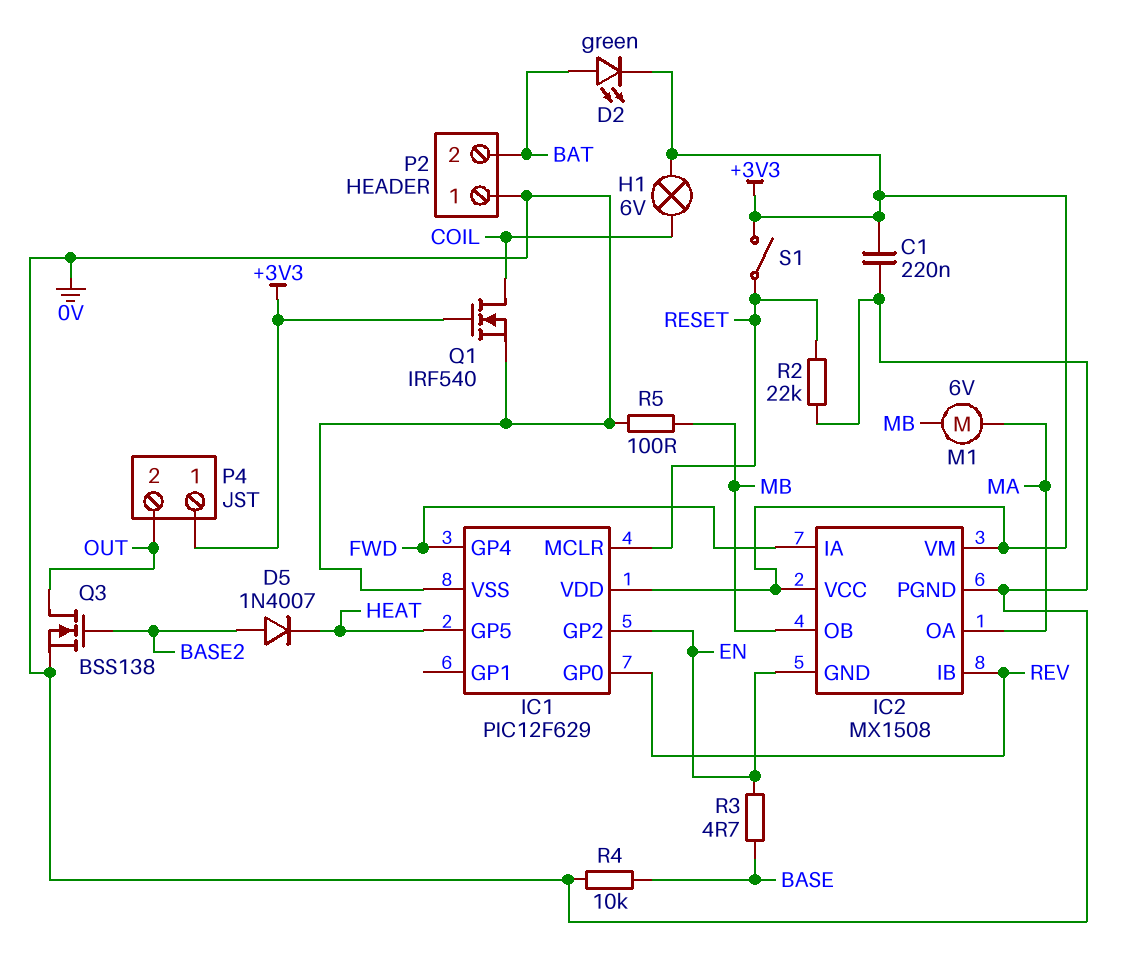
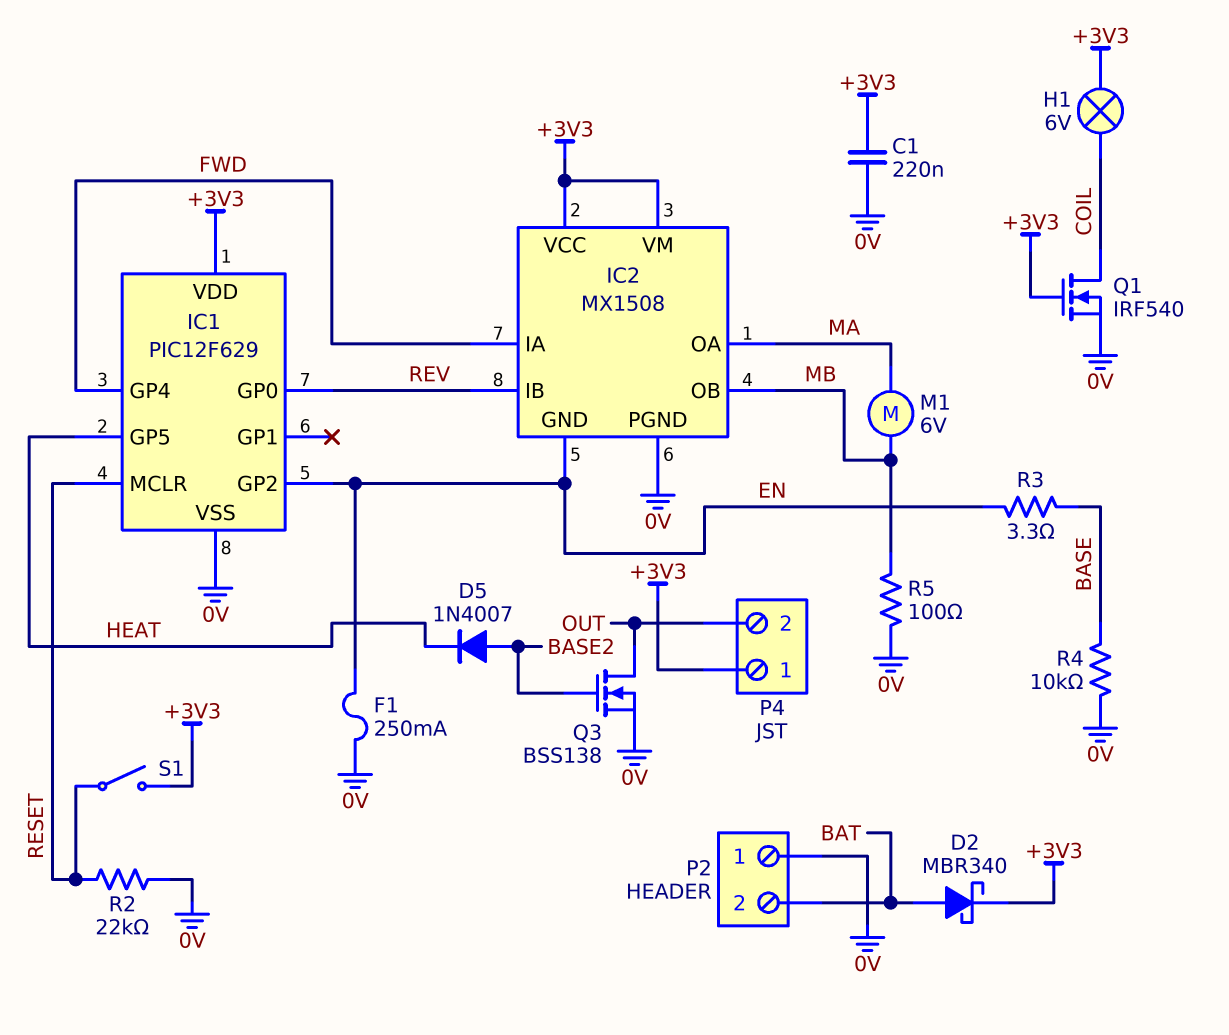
D2: LED green (A BAT, K +3V3) -> schottky MBR340 (A BAT, K +3V3)
F1: none -> 250mA (0V, EN)
R3: 4.7 (BASE, EN) -> 3.3 (BASE, EN)

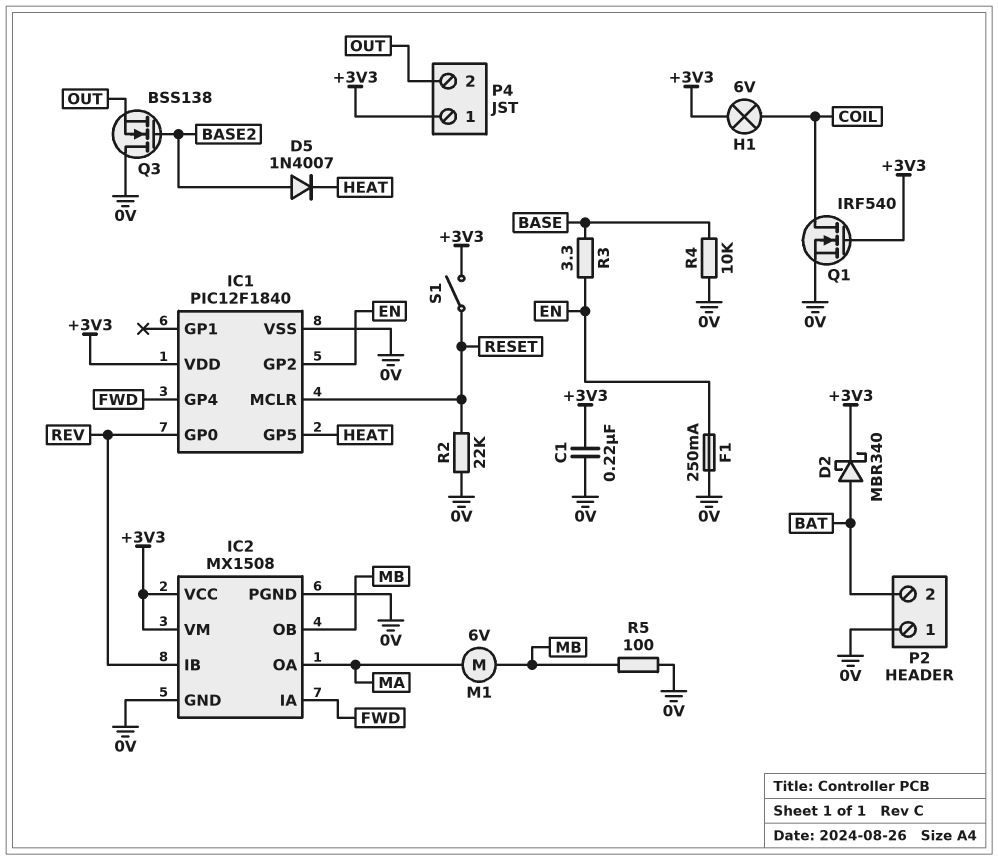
IC1: PIC12F629 -> PIC12F1840
IC2 pin GND: EN -> 0V
Q3: NMOS BSS138 (G BASE2, D OUT, S 0V) -> NMOS BSS138 (G BASE2, D 0V, S OUT)

